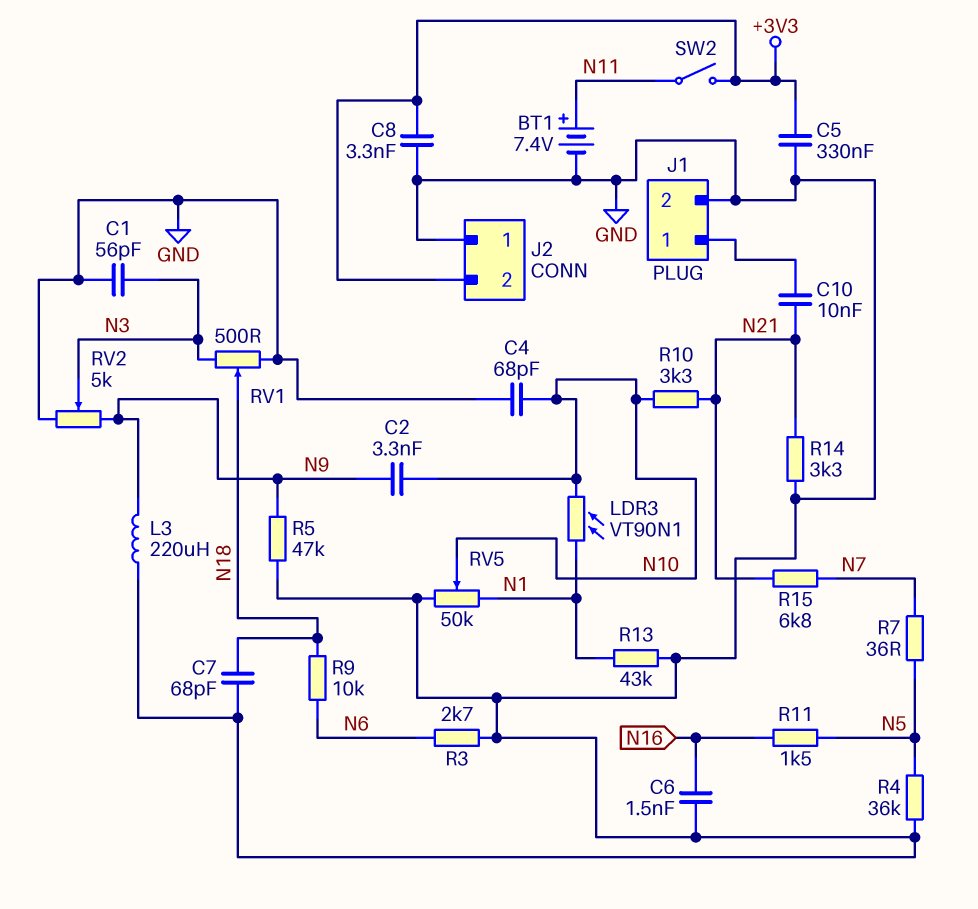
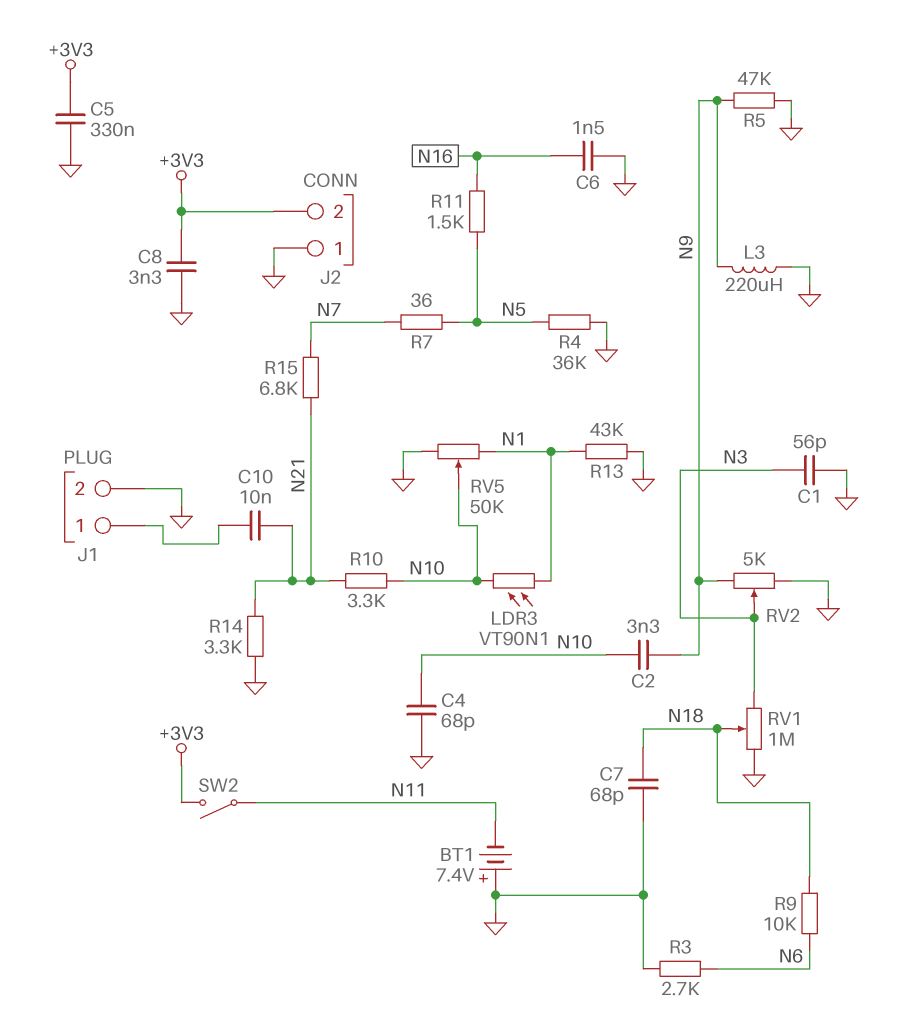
BT1: 7.4V (plus N11, minus GND) -> 7.4V (plus GND, minus N11)
RV1: 500 (GND, N3, wiper N18) -> 1M (GND, N3, wiper N18)

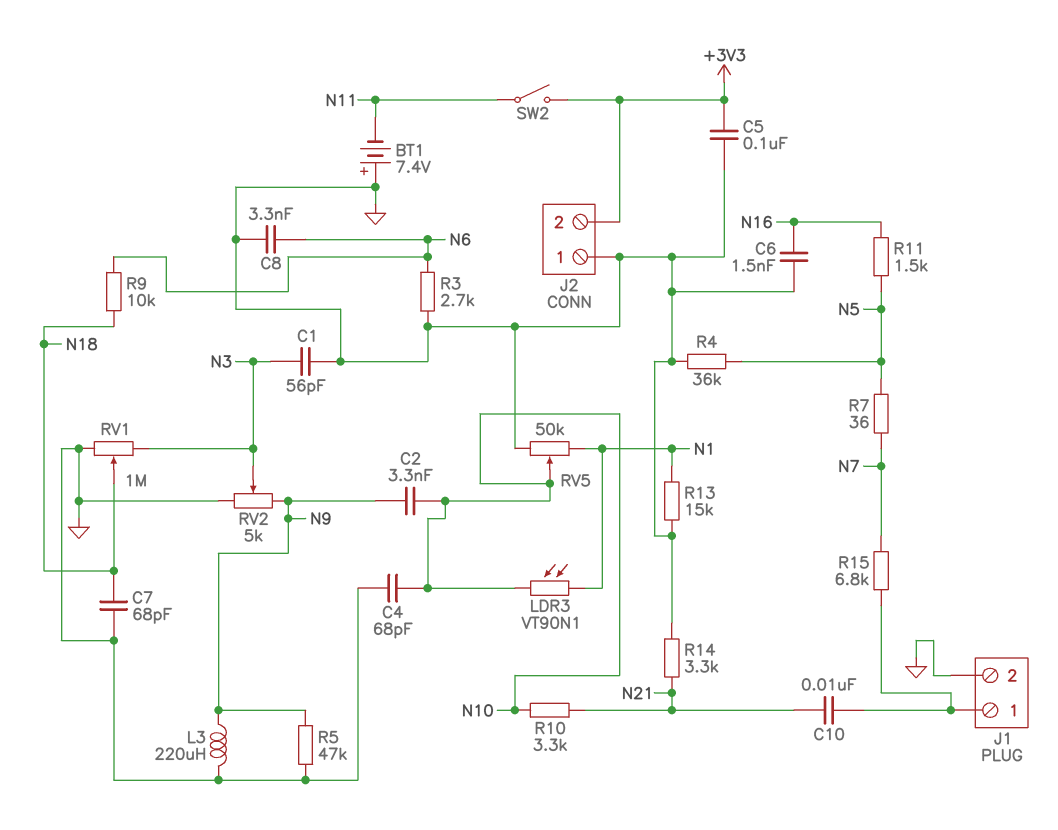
C5: 330nF (+3V3, GND) -> 100nF (+3V3, GND)
C8: 3.3nF (+3V3, GND) -> 3.3nF (GND, N6)
R13: 43k (GND, N1) -> 15k (GND, N1)
R15: 6.8k (N7, N21) -> 6.8k (J1/1, N7)

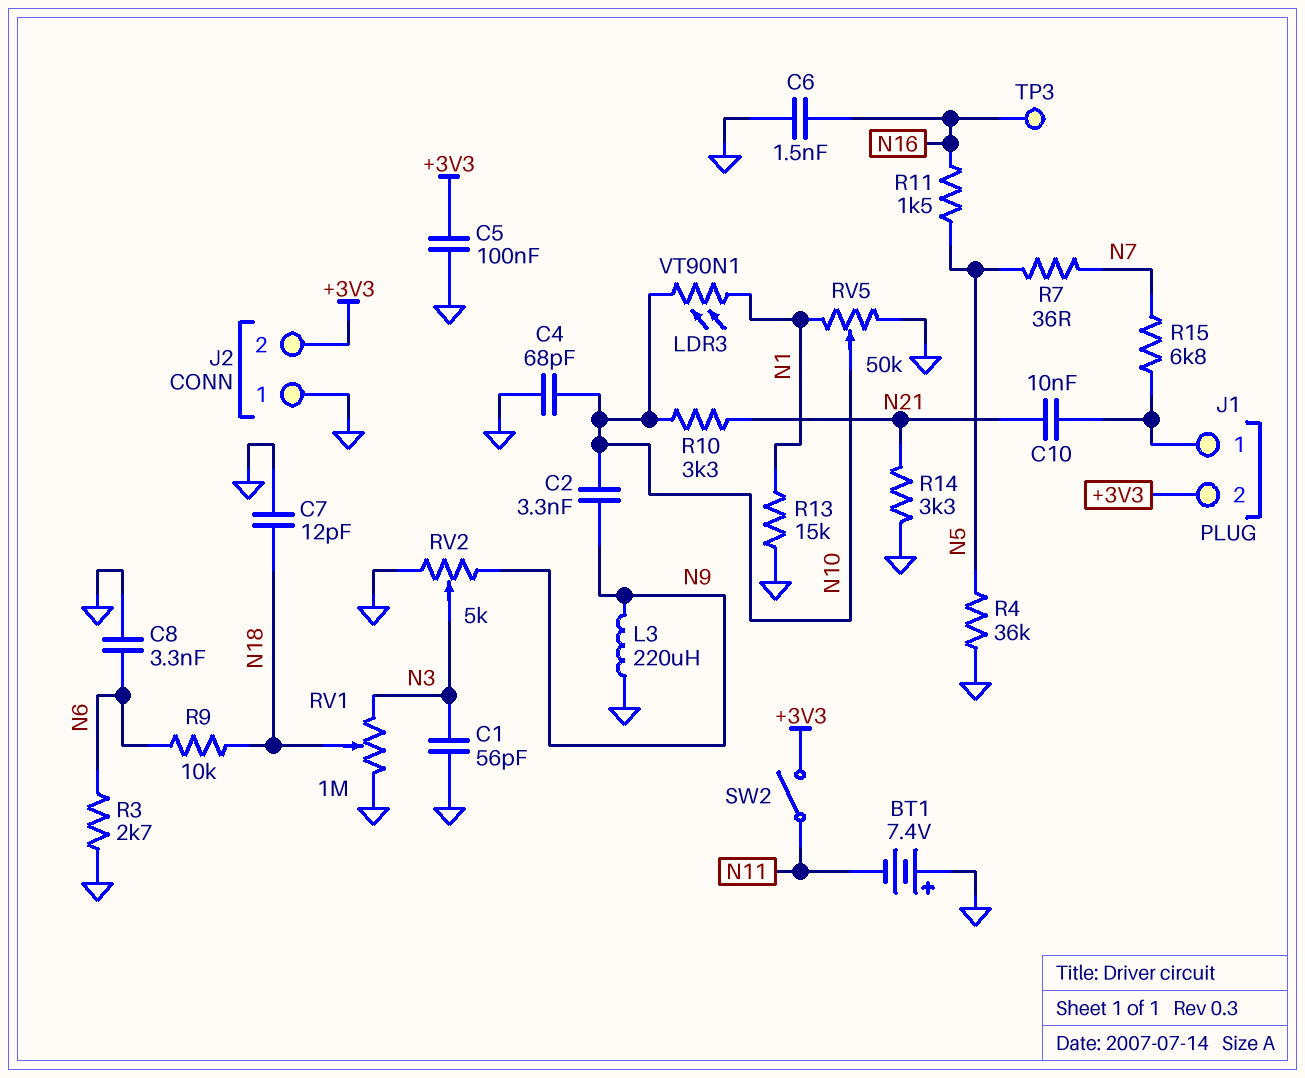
C7: 68pF (GND, N18) -> 12pF (GND, N18)
J1 pin 2: GND -> +3V3
R5: 47k (GND, N9) -> none
TP3: none -> test point (N16)

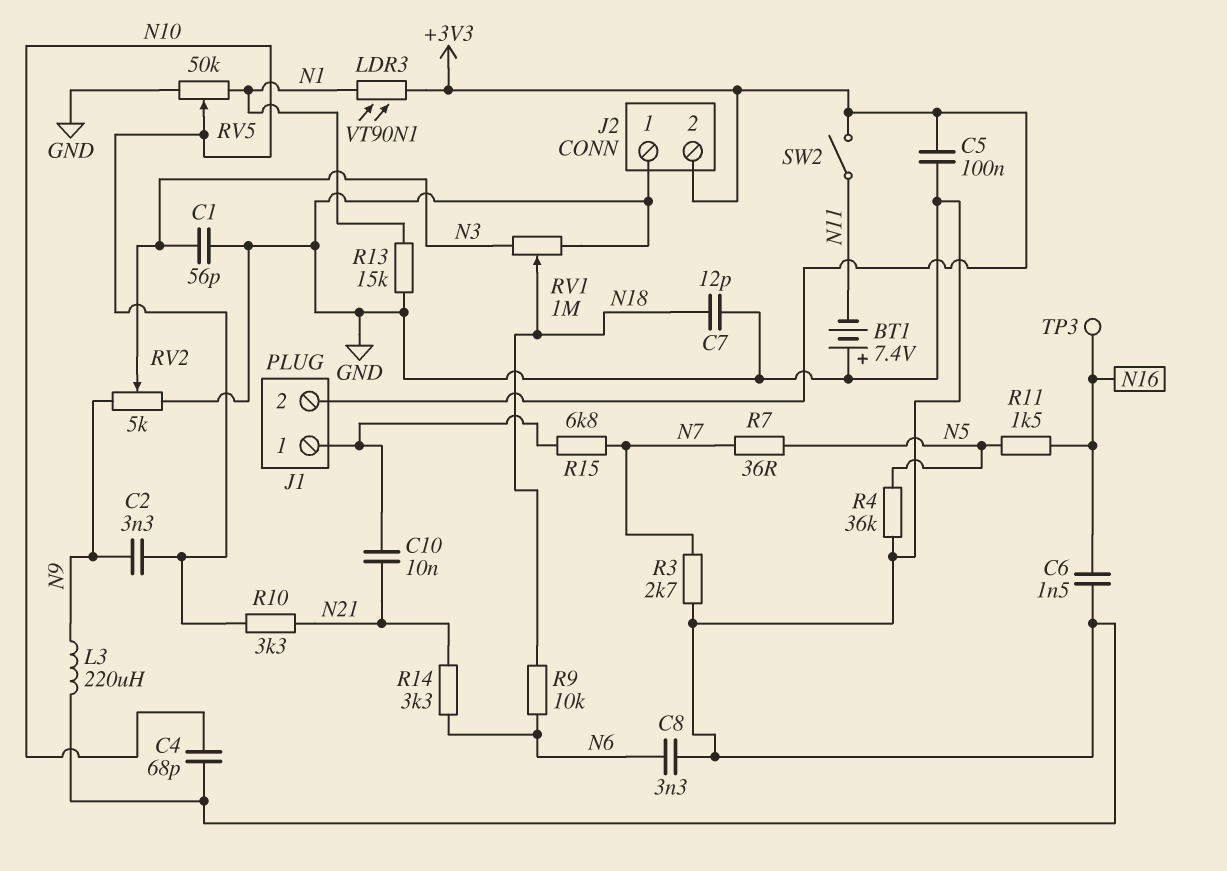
LDR3: VT90N1 (N1, N10) -> VT90N1 (+3V3, N1)
R3: 2.7k (GND, N6) -> 2.7k (GND, N7)
R14: 3.3k (GND, N21) -> 3.3k (N6, N21)

